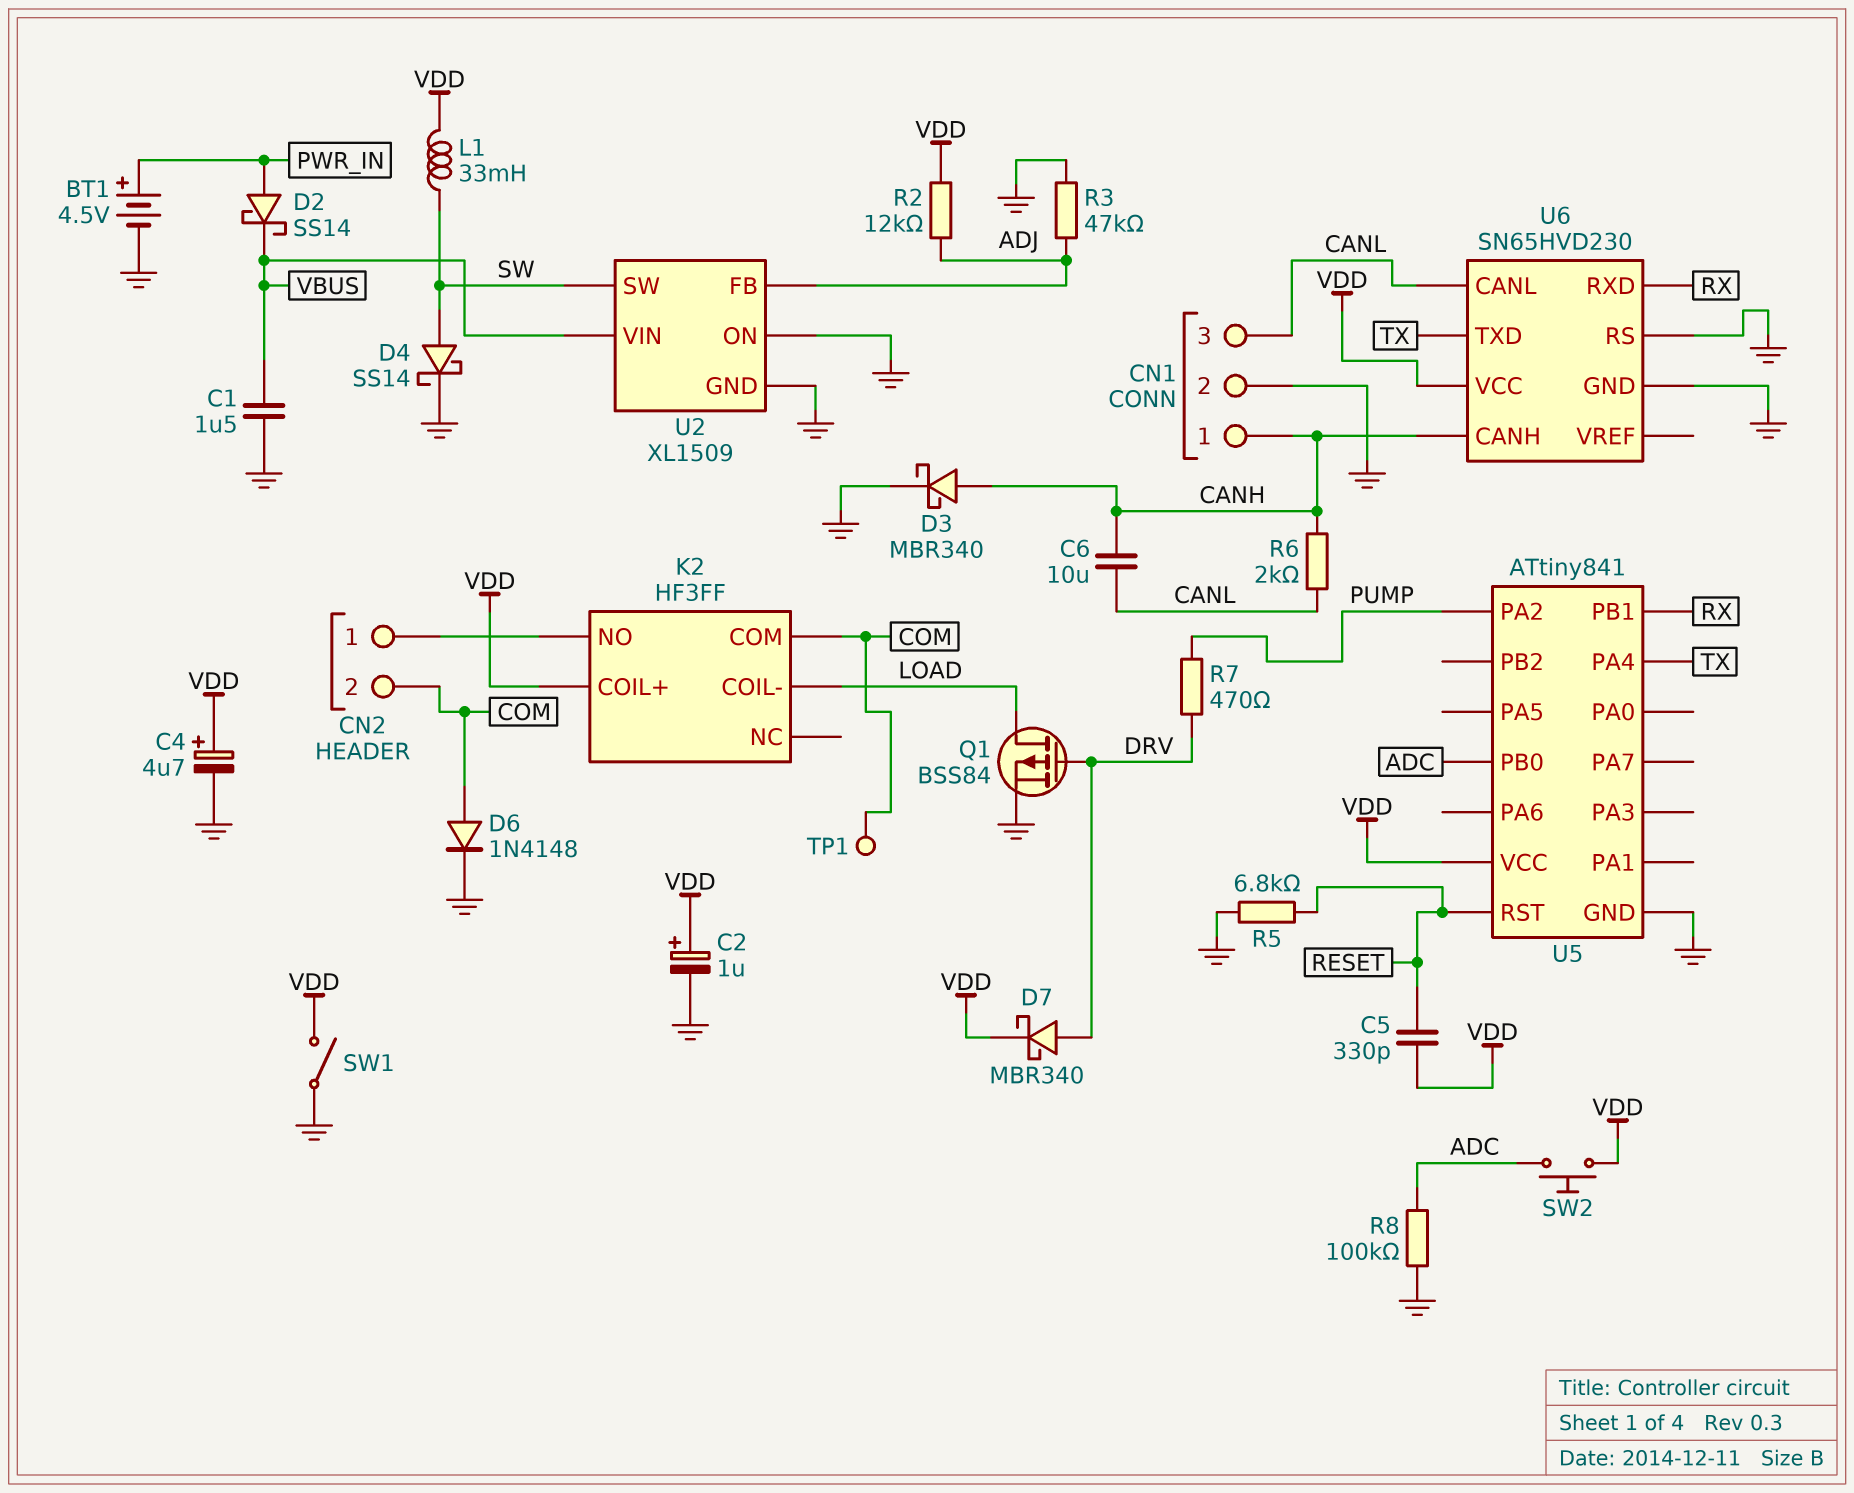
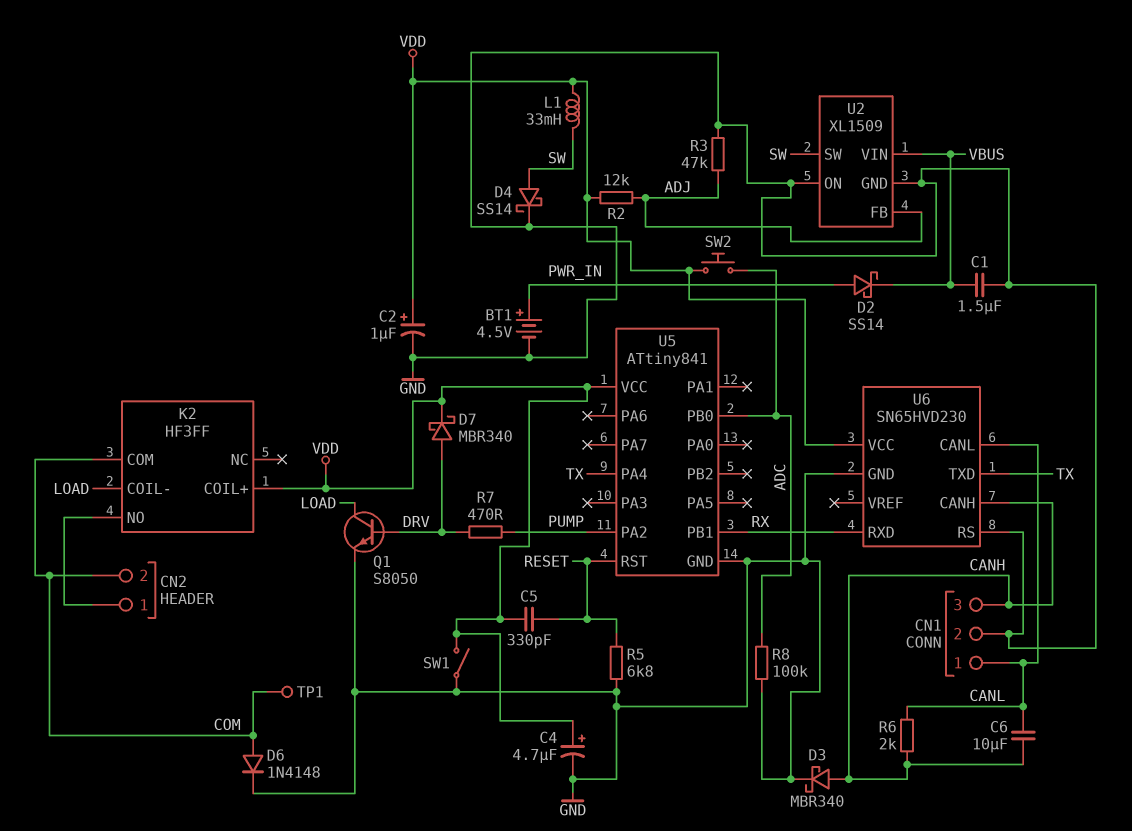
CN1 pin 1: CANH -> CANL
CN1 pin 3: CANL -> CANH
Q1: PMOS BSS84 (G DRV, D LOAD, S GND) -> NPN S8050 (B DRV, C LOAD, E GND)

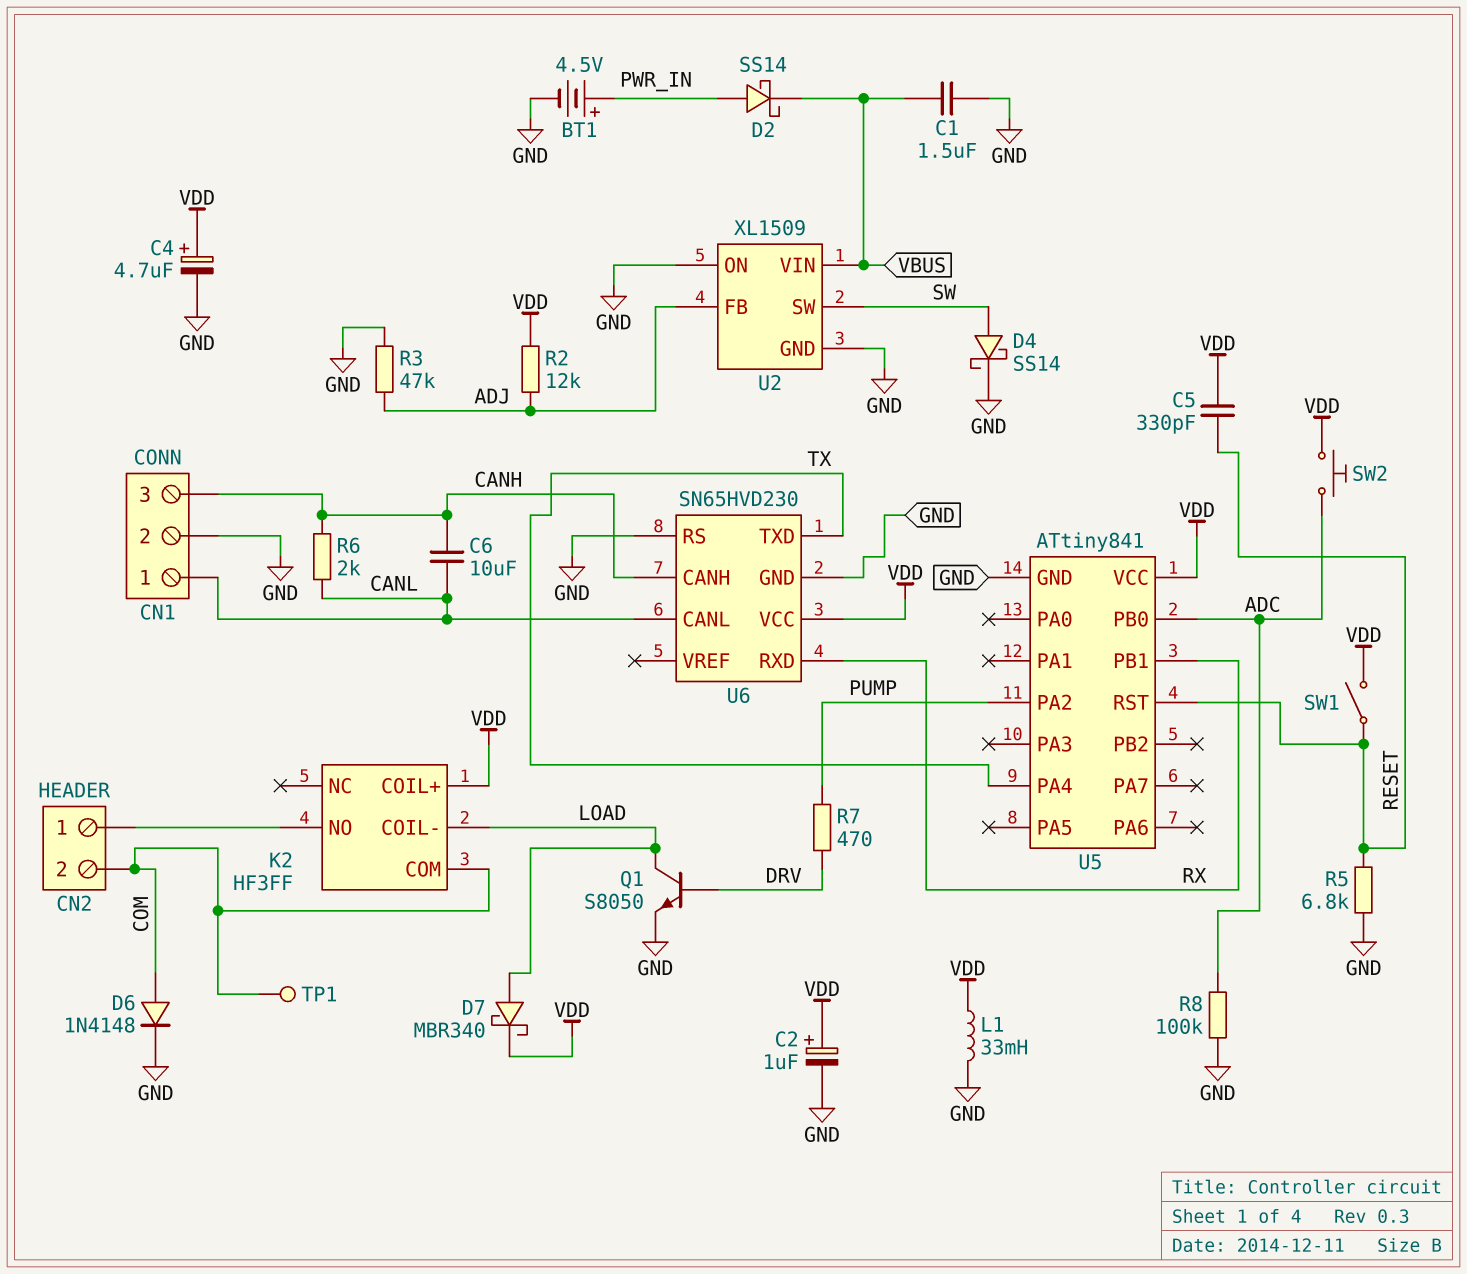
D3: schottky MBR340 (A CANH, K GND) -> none
D7: schottky MBR340 (A DRV, K VDD) -> schottky MBR340 (A LOAD, K VDD)
L1: 33mH (SW, VDD) -> 33mH (GND, VDD)
SW1: switch (GND, VDD) -> switch (RESET, VDD)

